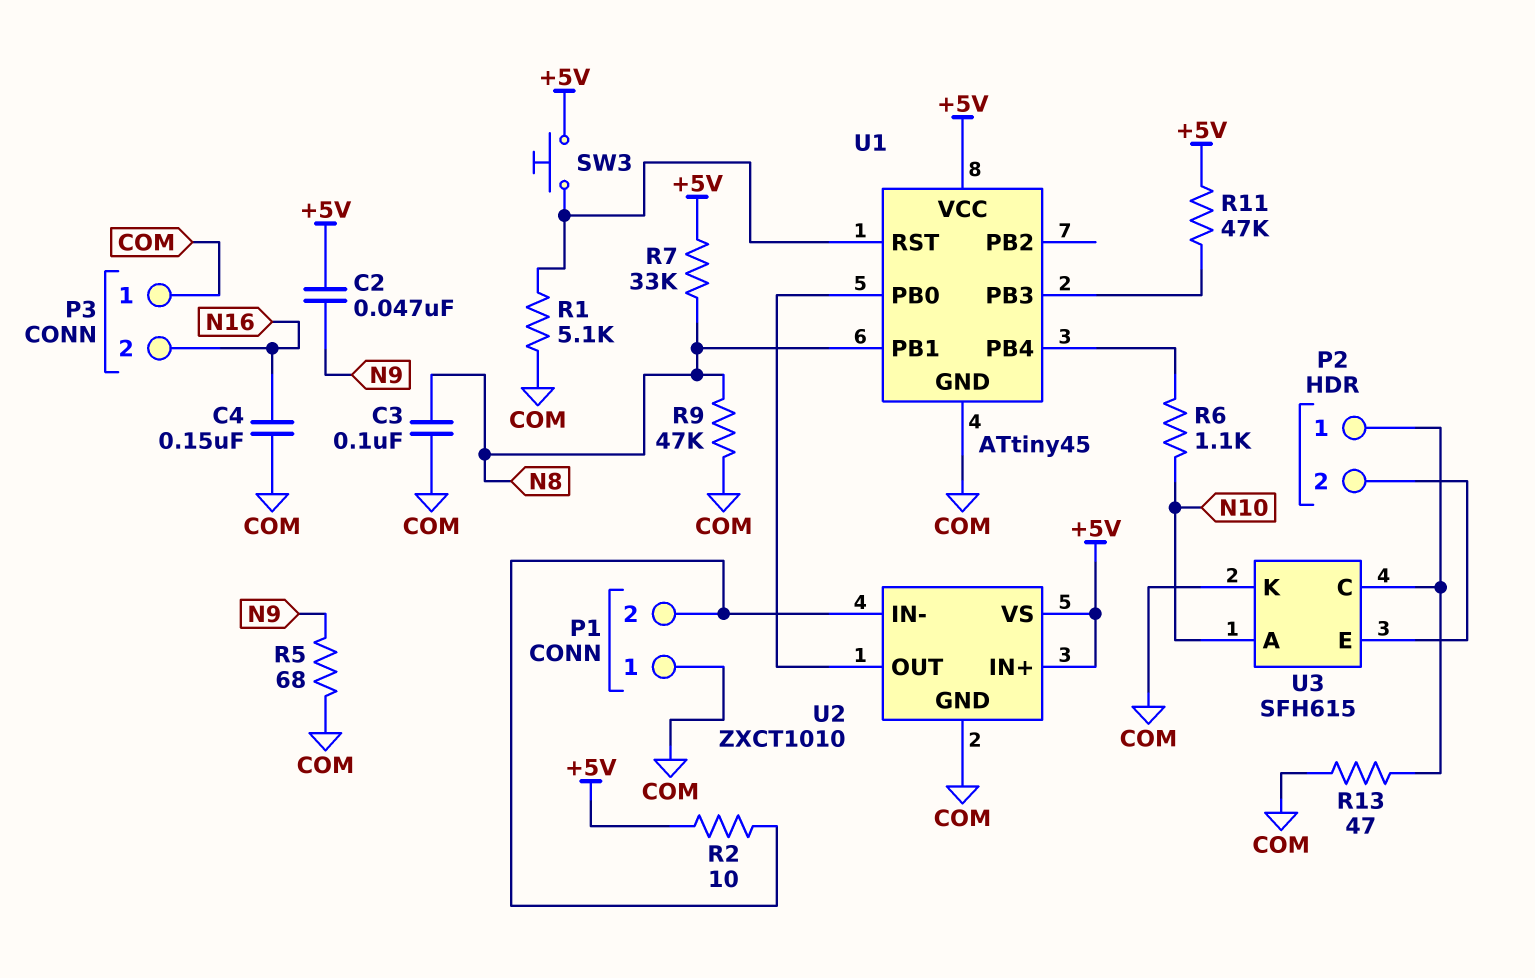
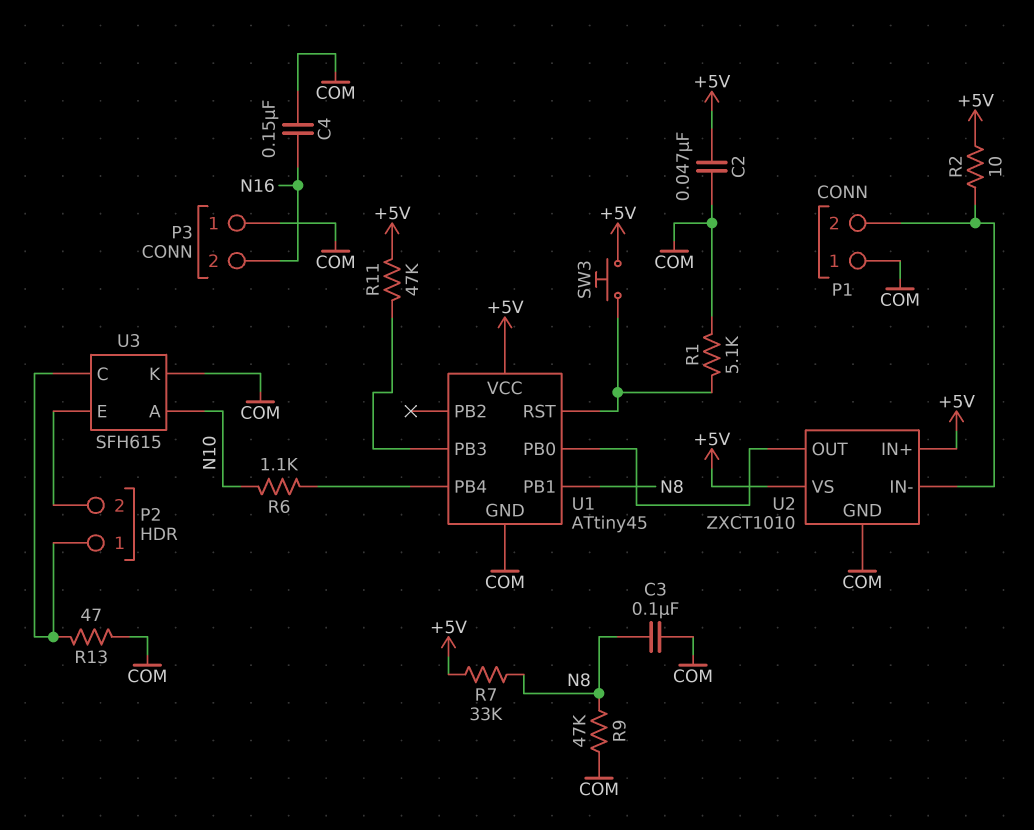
C2: 47nF (+5V, N9) -> 47nF (+5V, COM)
R5: 68 (COM, N9) -> none

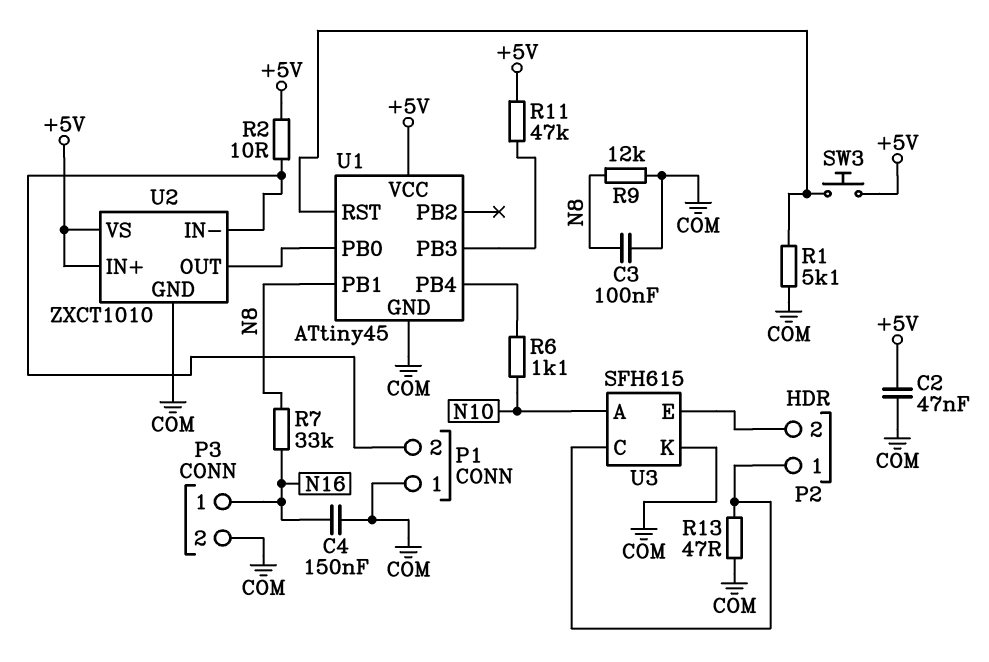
P3 pin 1: COM -> N16
P3 pin 2: N16 -> COM
R7: 33k (+5V, N8) -> 33k (N8, N16)
R9: 47k (COM, N8) -> 12k (COM, N8)

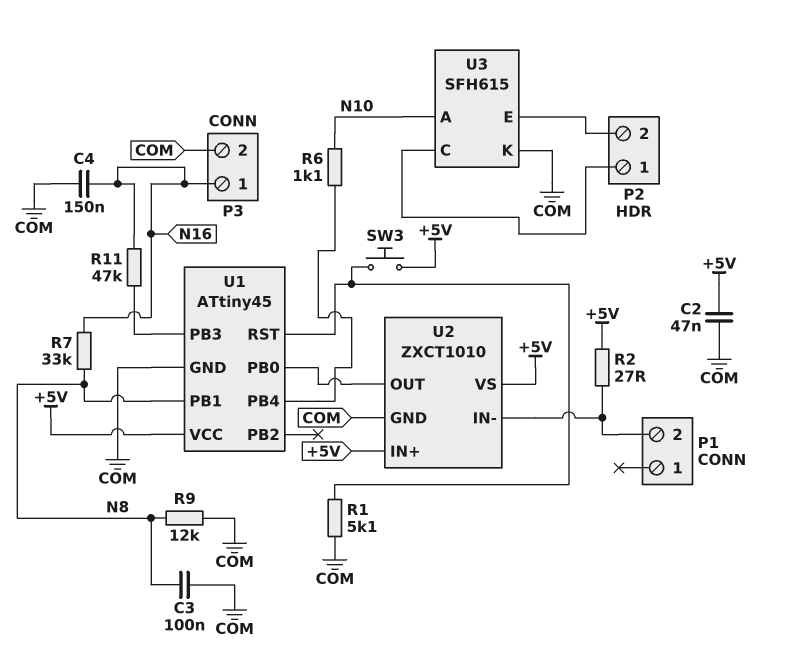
P1 pin 1: COM -> none
R2: 10 (+5V, P1/2) -> 27 (+5V, P1/2)
R11: 47k (+5V, U1/PB3) -> 47k (N16, U1/PB3)
R13: 47 (COM, P2/1) -> none

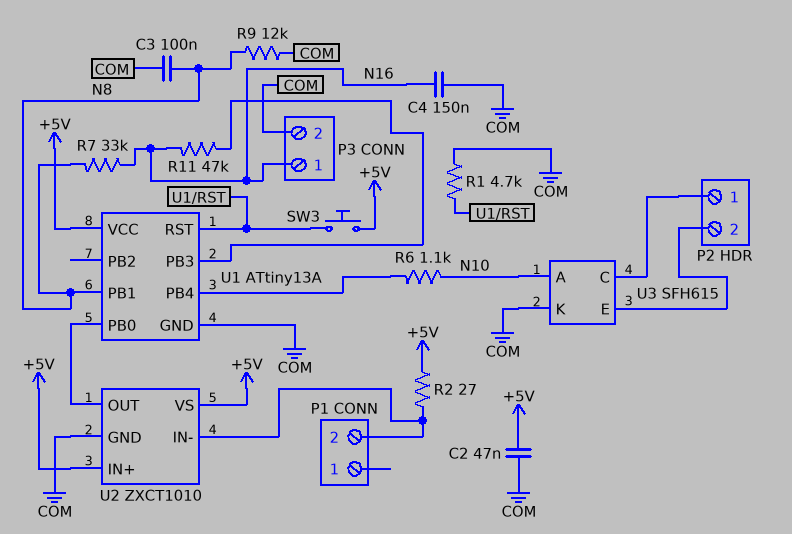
R1: 5.1k (COM, U1/RST) -> 4.7k (COM, U1/RST)
U1: ATtiny45 -> ATtiny13A

